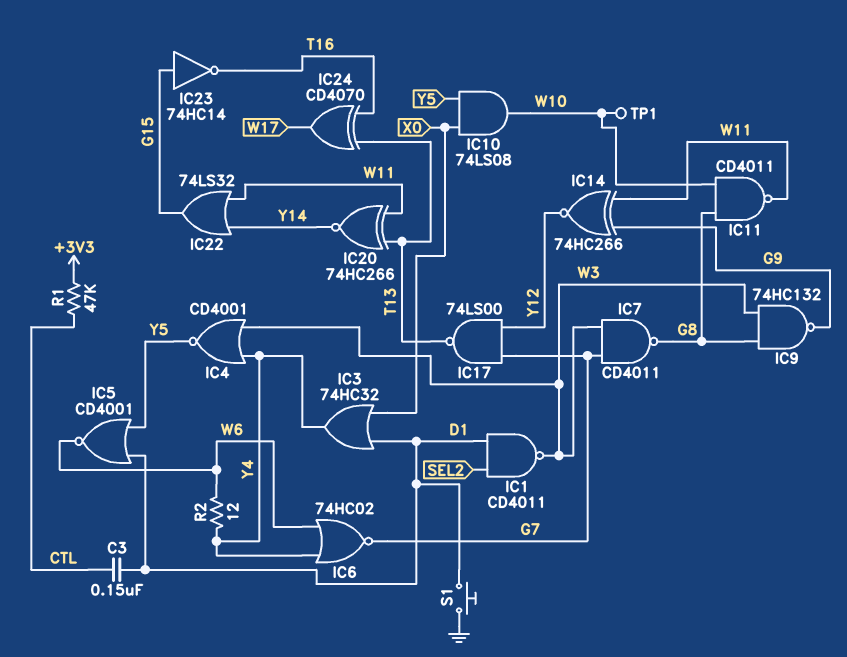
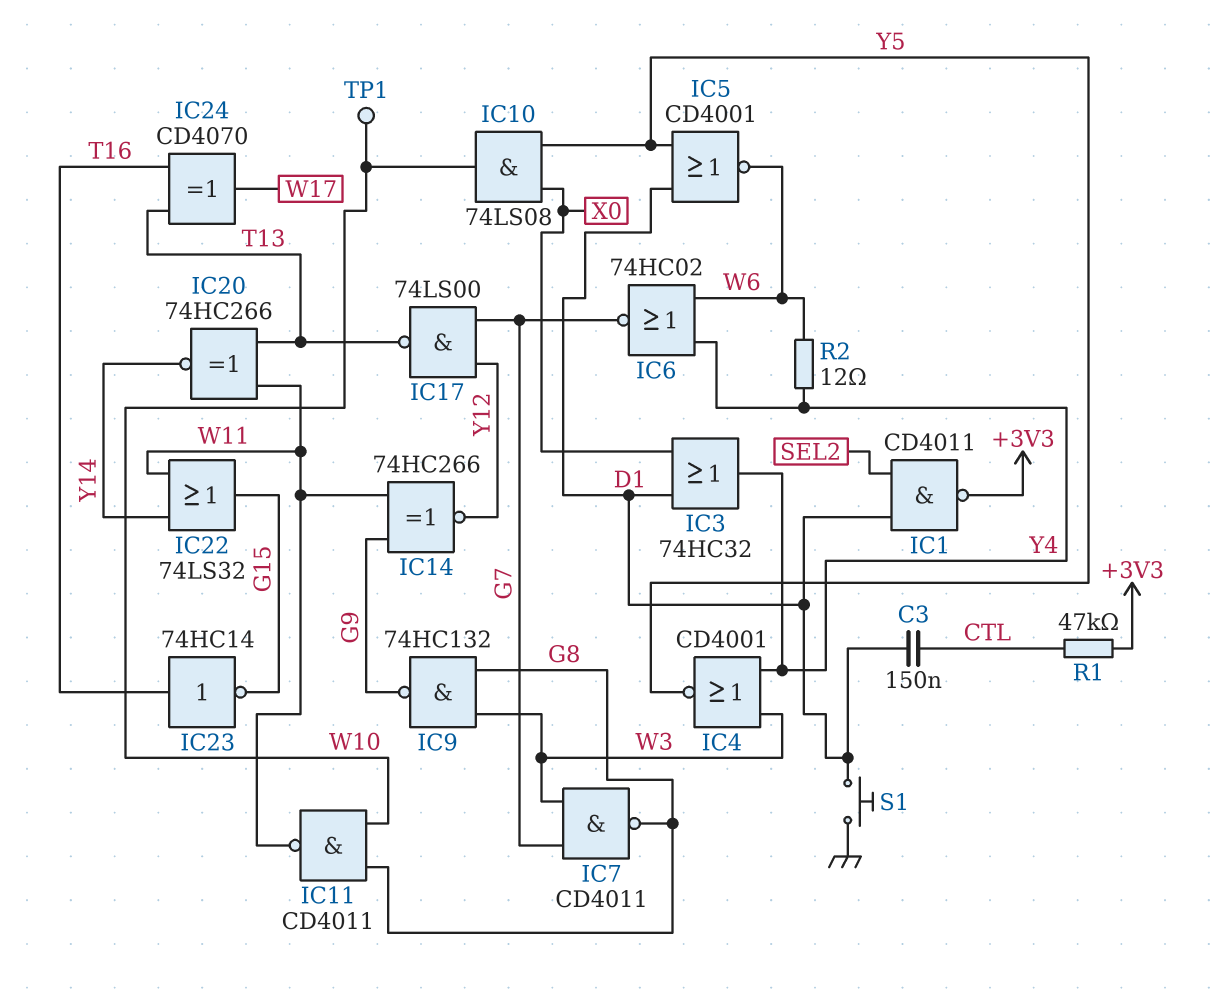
IC1: NAND CD4011 (in D1, in SEL2, out W3) -> NAND CD4011 (in D1, in SEL2, out +3V3)
IC23: NOT 74HC14 (in G15, out T16) -> NOT 74HC14 (in T16, out G15)

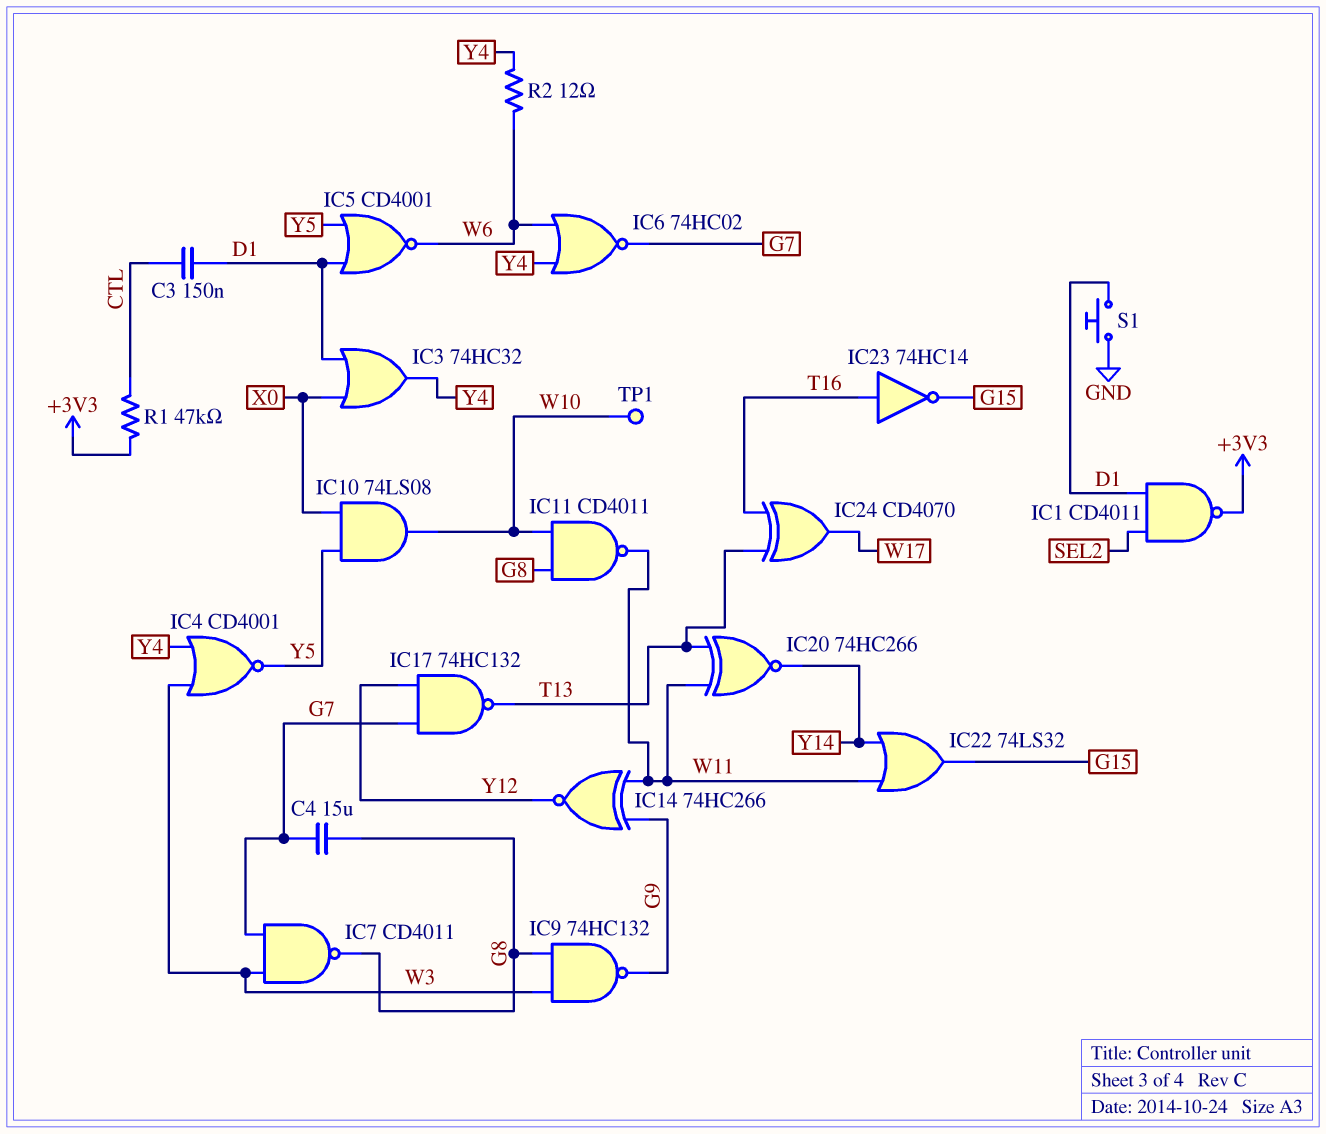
C4: none -> 15uF (G7, G8)
IC17: NAND 74LS00 (in G7, in Y12, out T13) -> NAND 74HC132 (in G7, in Y12, out T13)

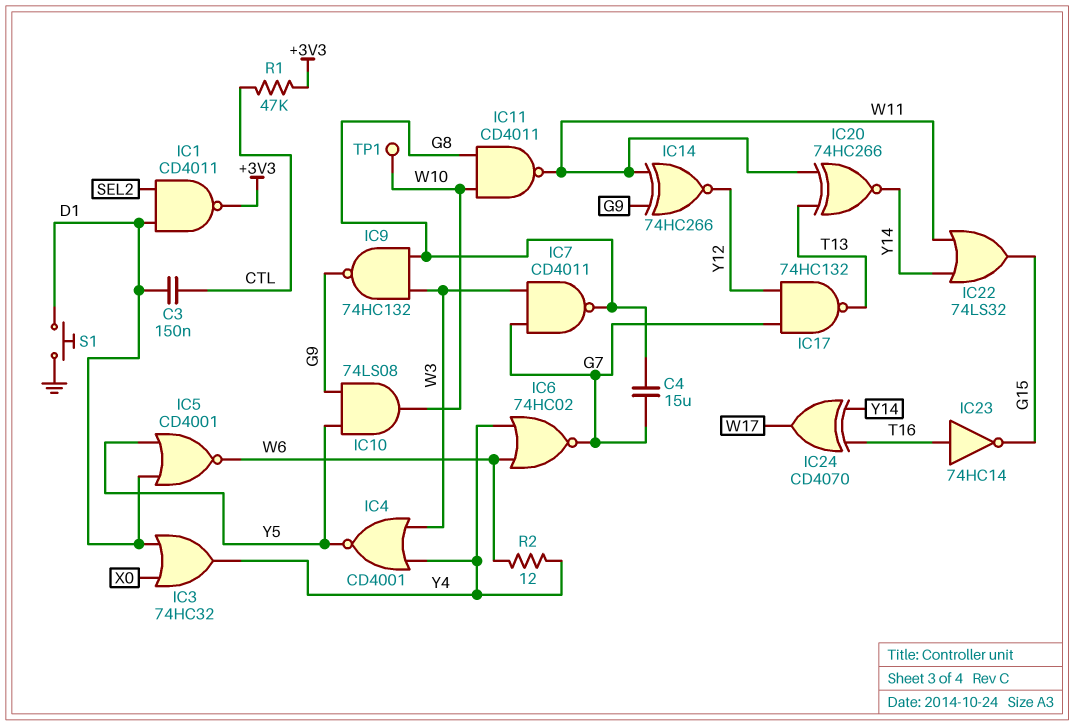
IC10: AND 74LS08 (in X0, in Y5, out W10) -> AND 74LS08 (in G9, in Y5, out W10)
IC24: XOR CD4070 (in T13, in T16, out W17) -> XOR CD4070 (in T16, in Y14, out W17)

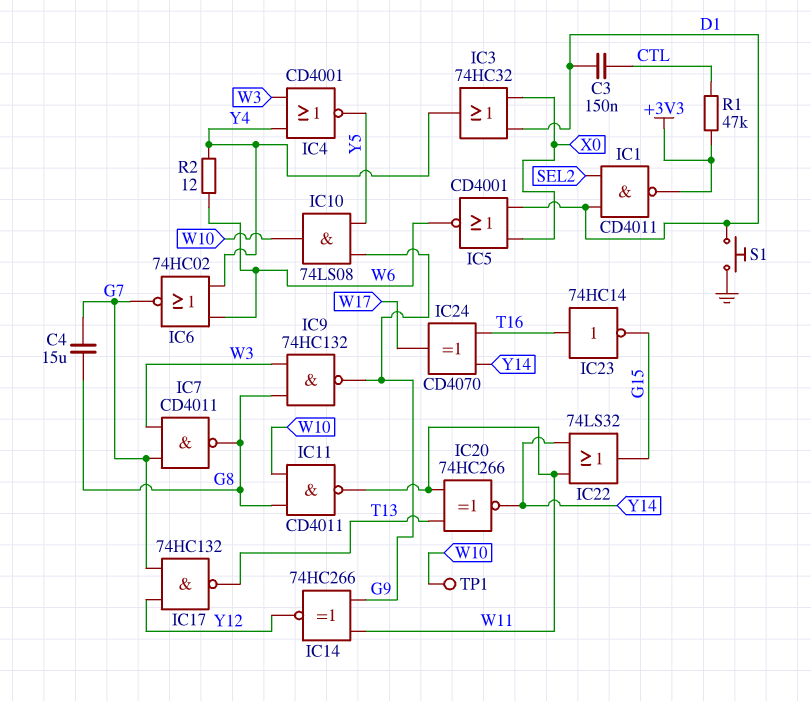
IC5: NOR CD4001 (in D1, in Y5, out W6) -> NOR CD4001 (in D1, in X0, out W6)

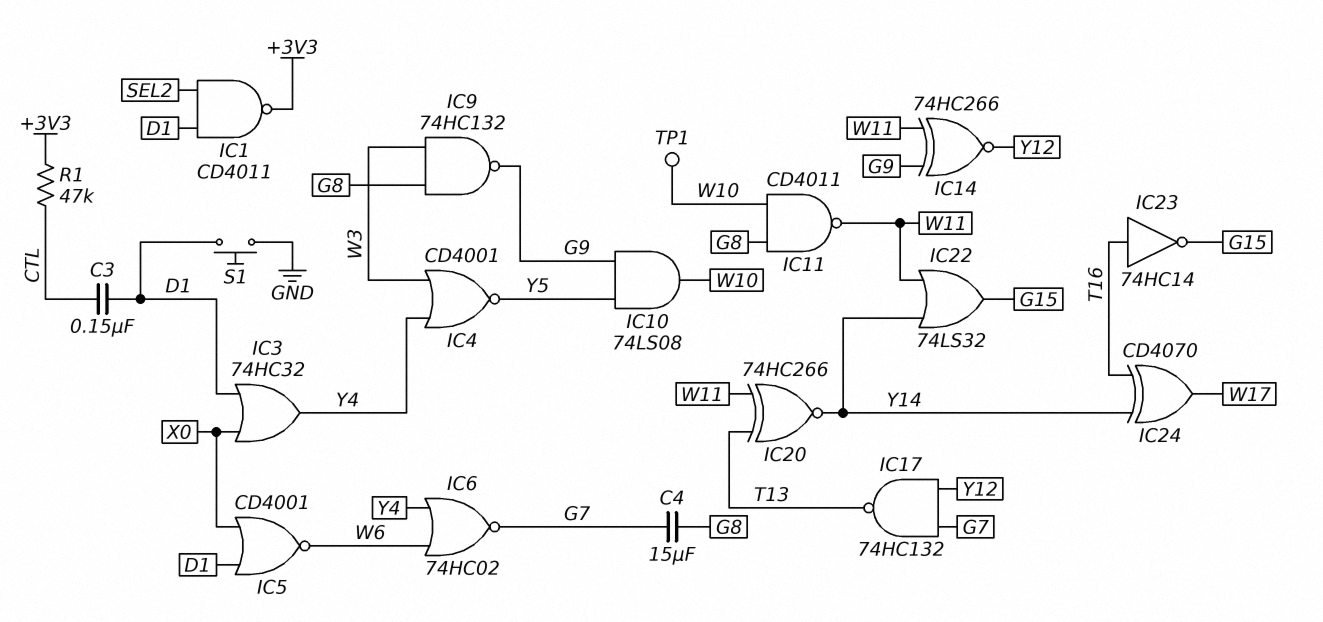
IC7: NAND CD4011 (in G7, in W3, out G8) -> none
R2: 12 (W6, Y4) -> none

